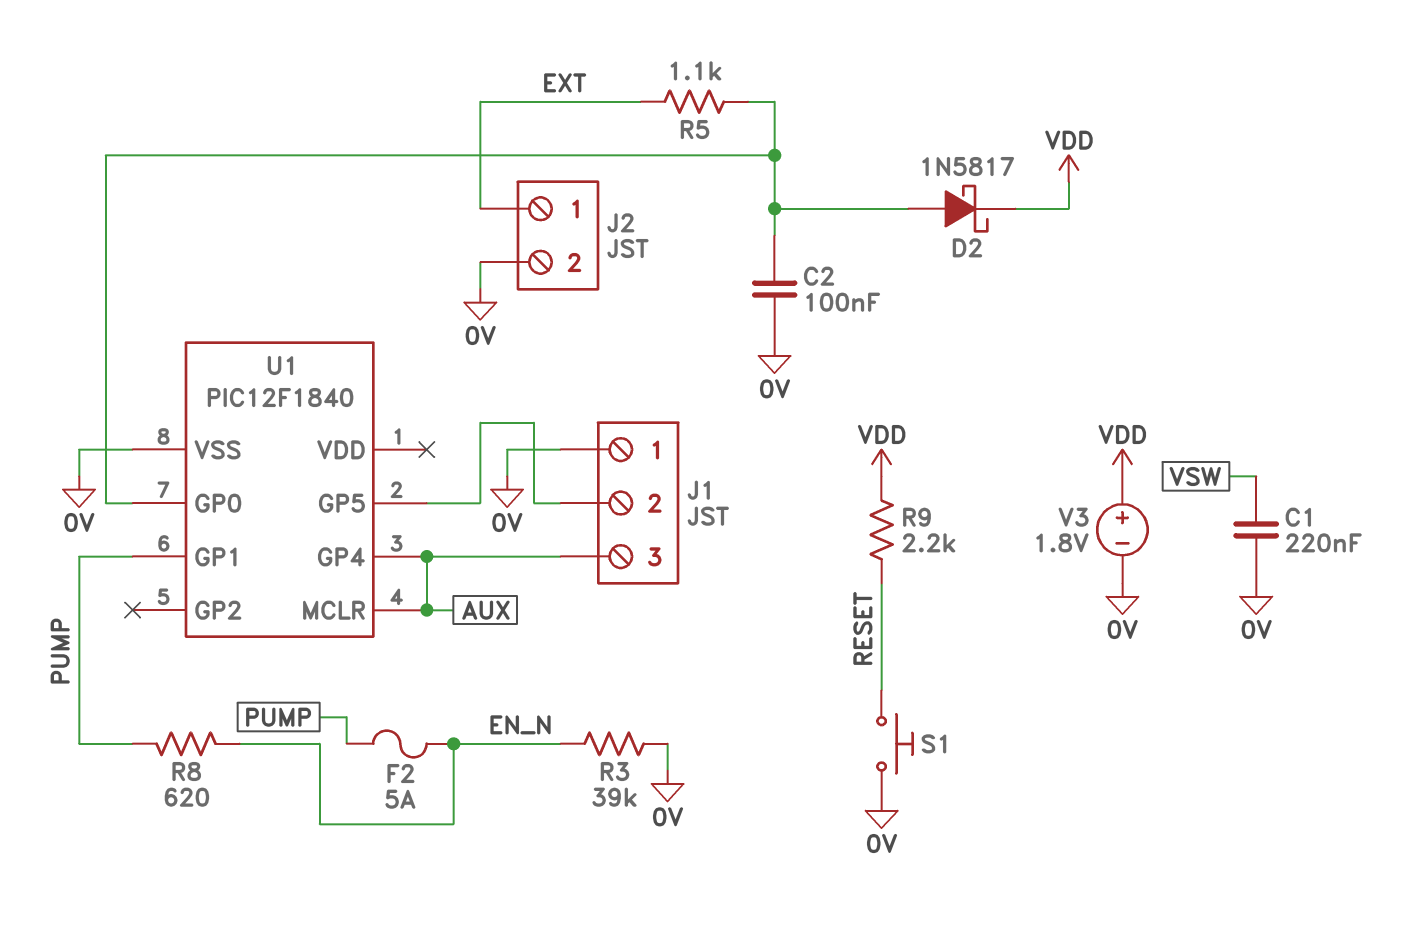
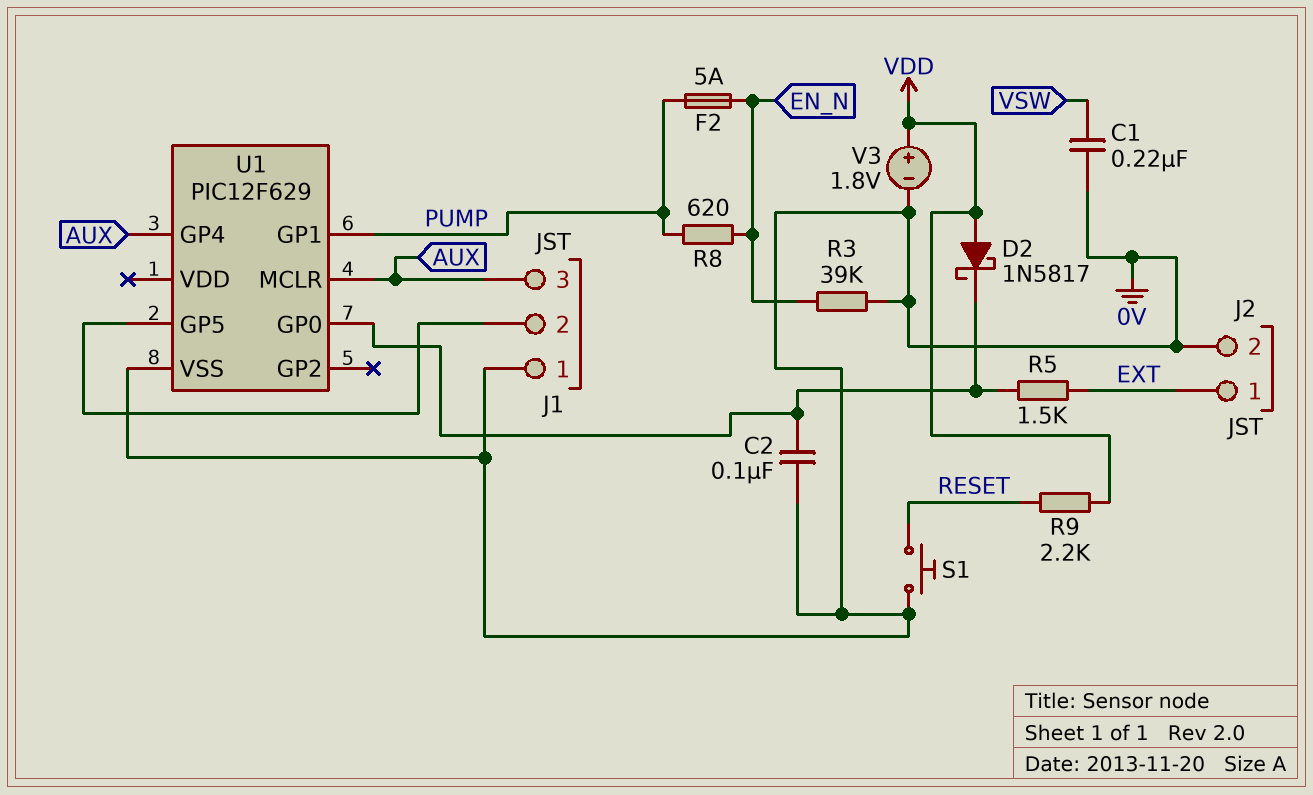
D2: schottky 1N5817 (A U1/GP0, K VDD) -> schottky 1N5817 (A VDD, K U1/GP0)
R5: 1.1k (EXT, U1/GP0) -> 1.5k (EXT, U1/GP0)
U1: PIC12F1840 -> PIC12F629

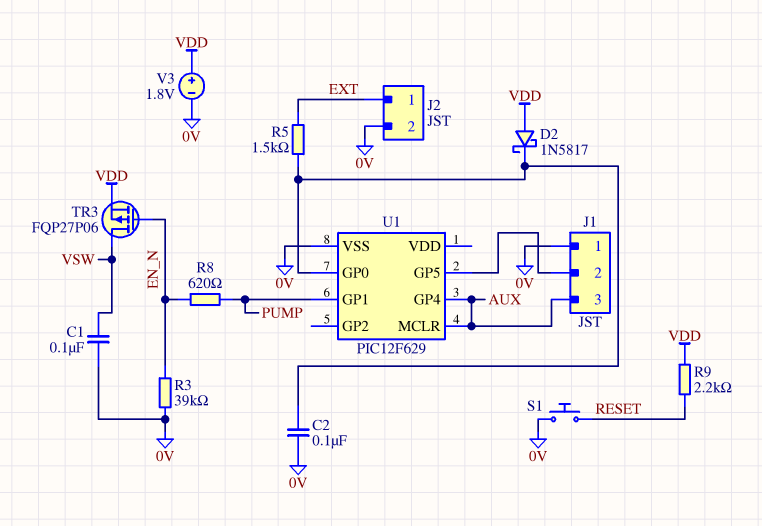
C1: 220nF (0V, VSW) -> 100nF (0V, VSW)
F2: 5A (EN_N, PUMP) -> none
TR3: none -> PMOS FQP27P06 (G EN_N, D VSW, S VDD)

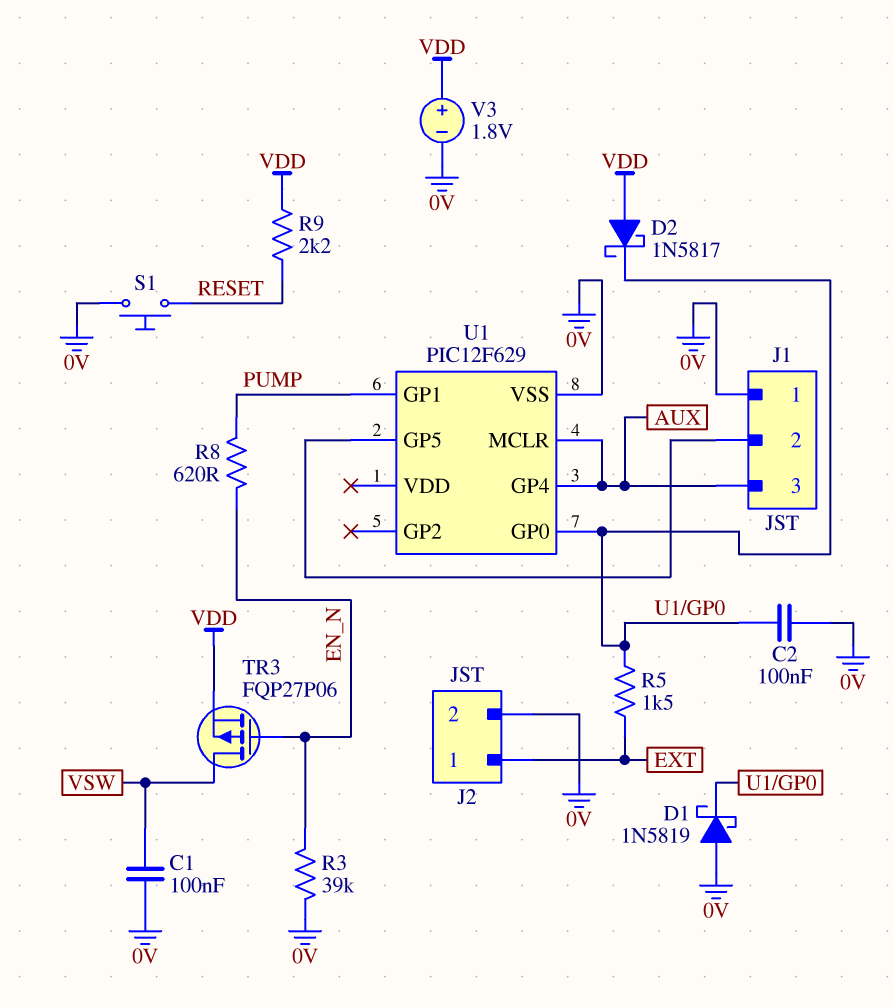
D1: none -> schottky 1N5819 (A 0V, K U1/GP0)

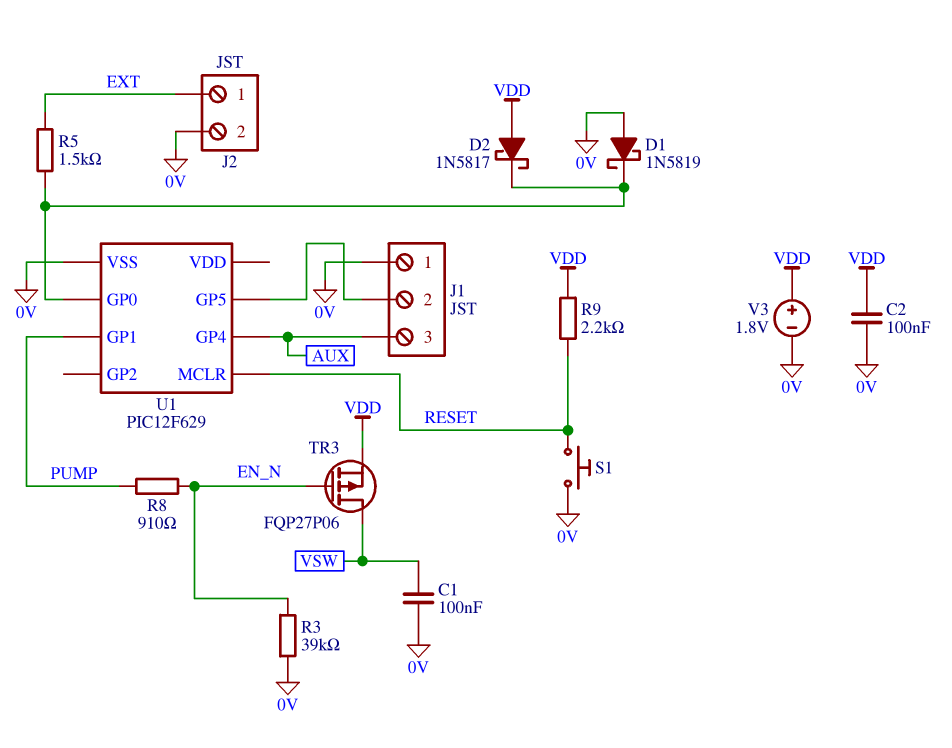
C2: 100nF (0V, U1/GP0) -> 100nF (0V, VDD)
R8: 620 (EN_N, PUMP) -> 910 (EN_N, PUMP)
U1 pin MCLR: AUX -> RESET

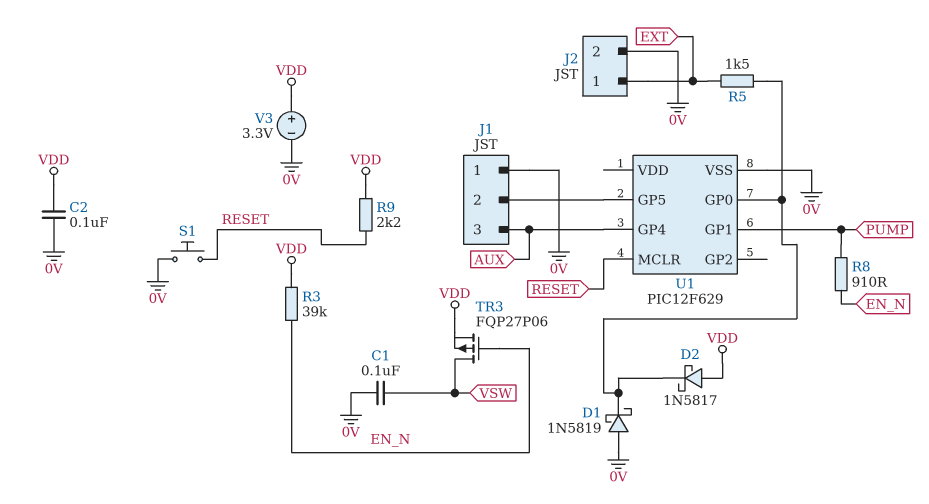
R3: 39k (0V, EN_N) -> 39k (EN_N, VDD)
V3: 1.8V (plus VDD, minus 0V) -> 3.3V (plus VDD, minus 0V)

